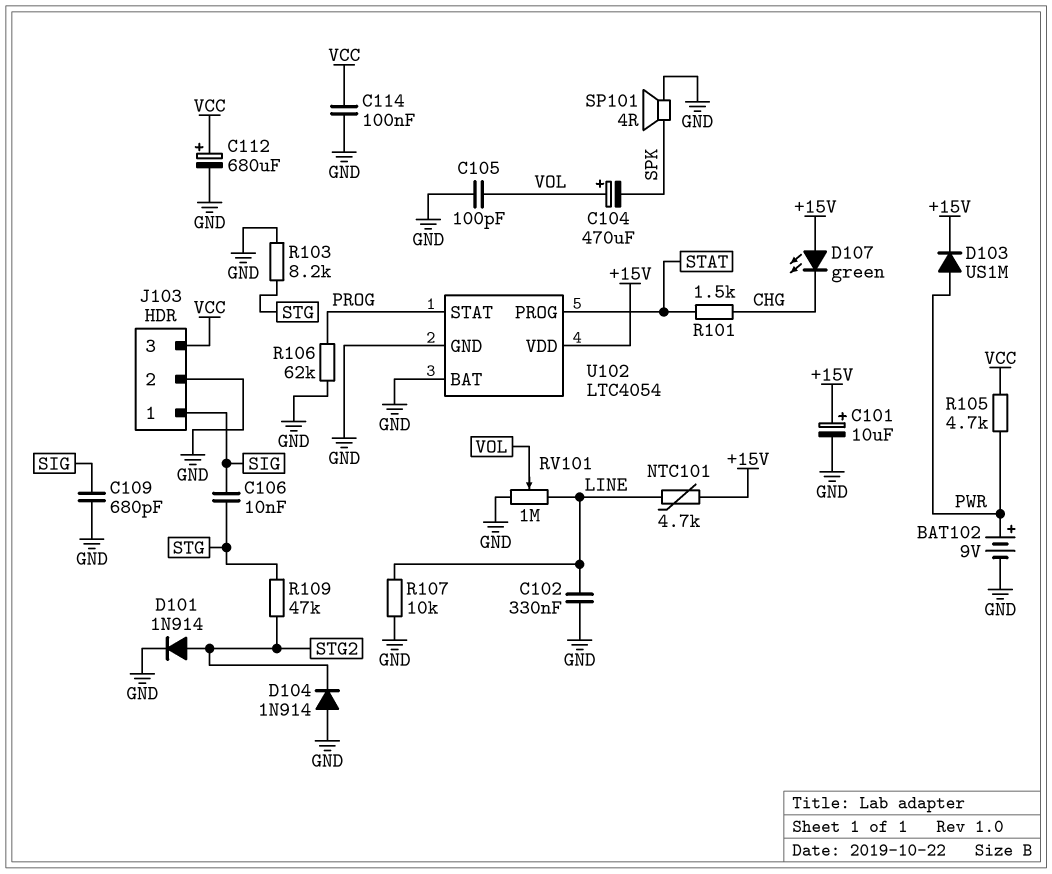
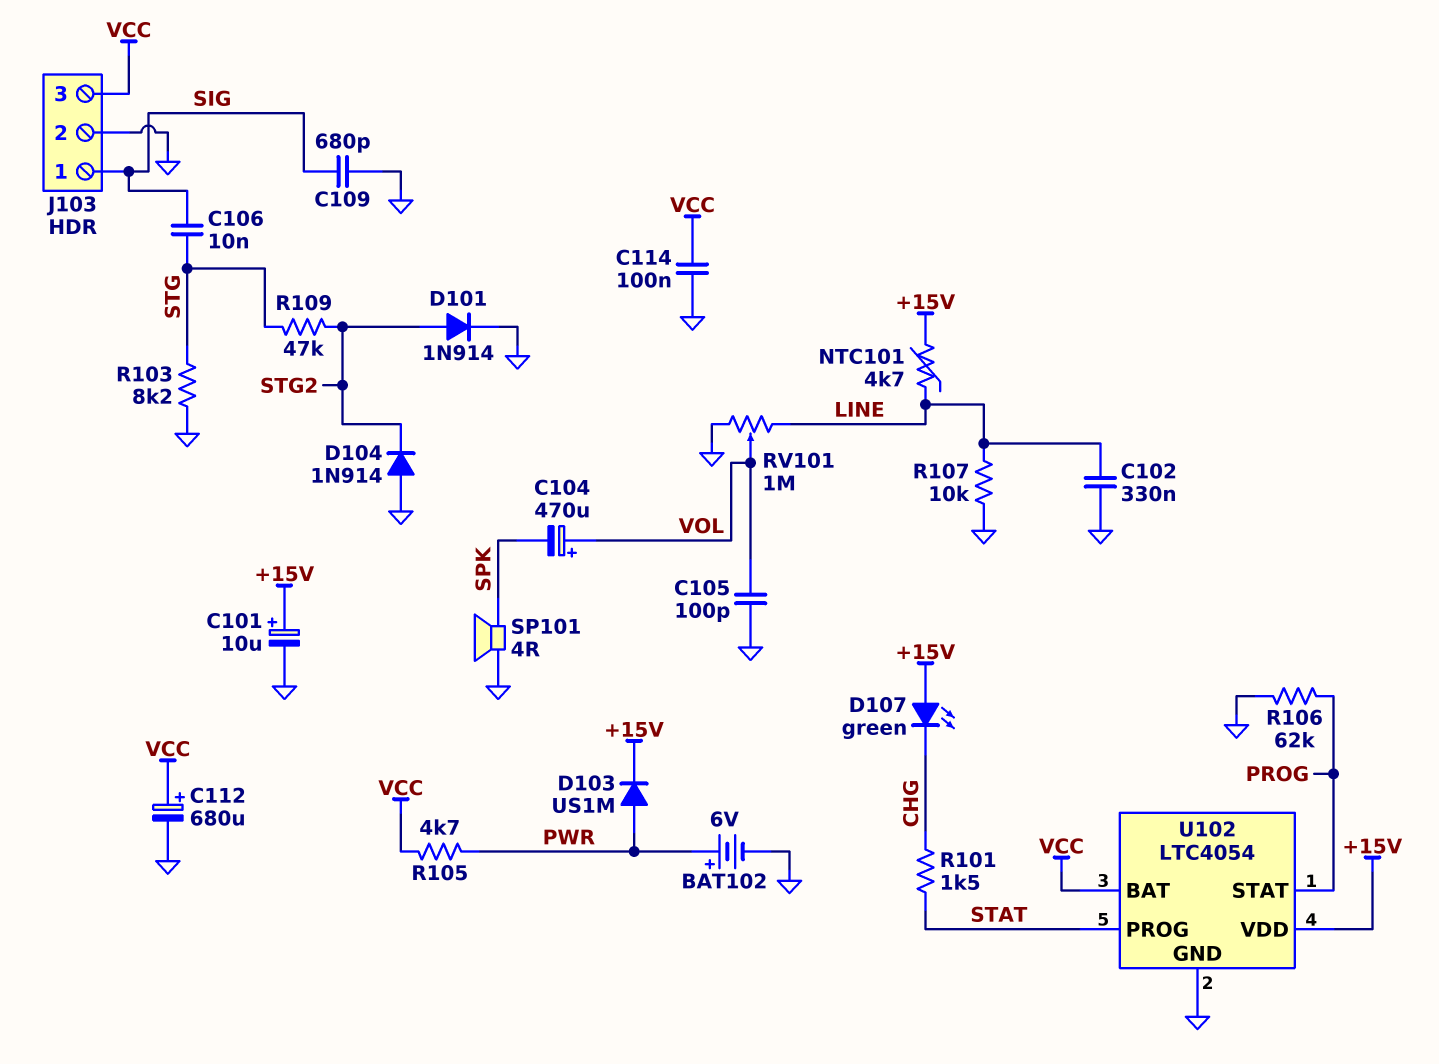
BAT102: 9V (plus PWR, minus GND) -> 6V (plus PWR, minus GND)
U102 pin BAT: GND -> VCC

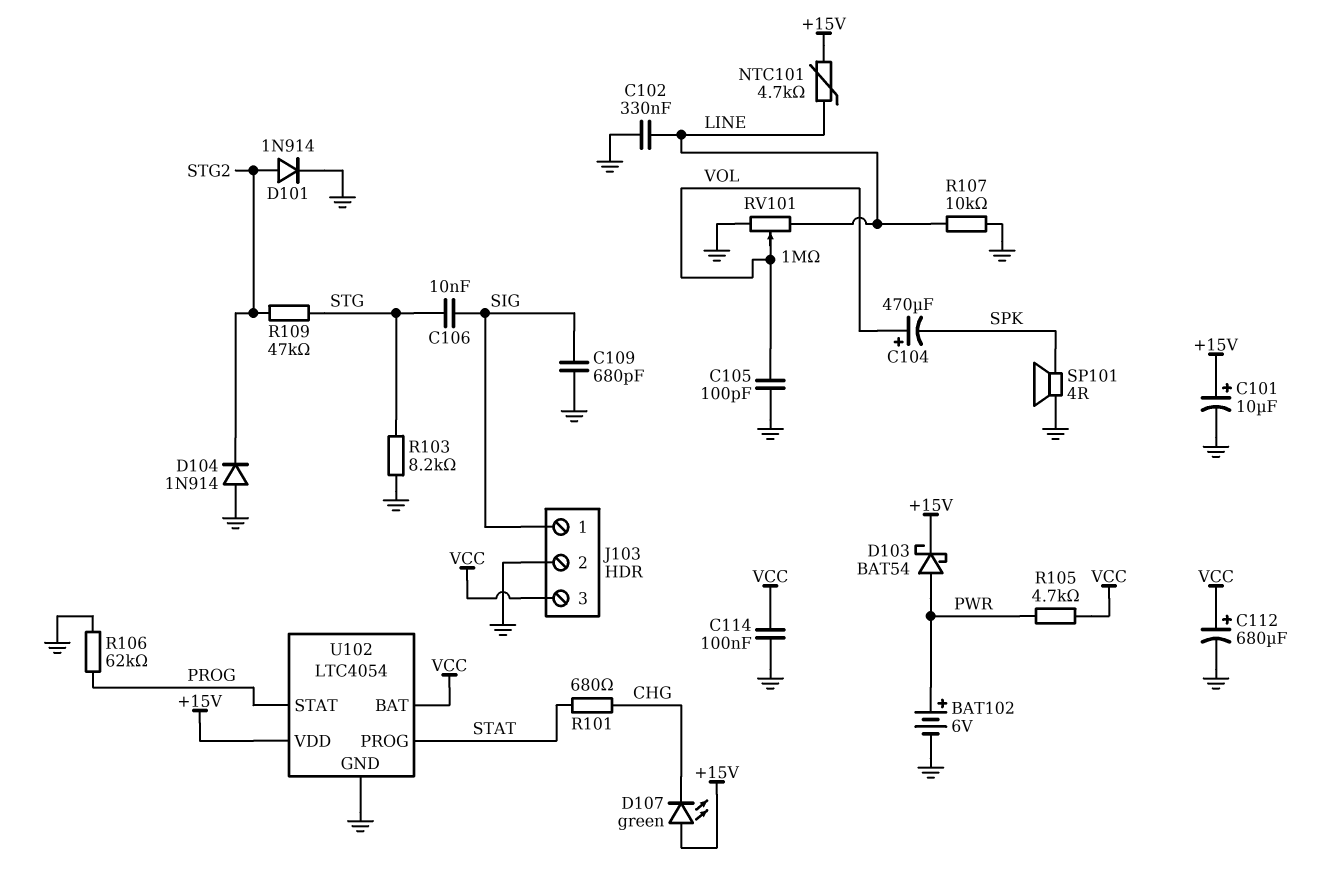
D103: diode US1M (A PWR, K +15V) -> schottky BAT54 (A PWR, K +15V)
R101: 1.5k (CHG, STAT) -> 680 (CHG, STAT)

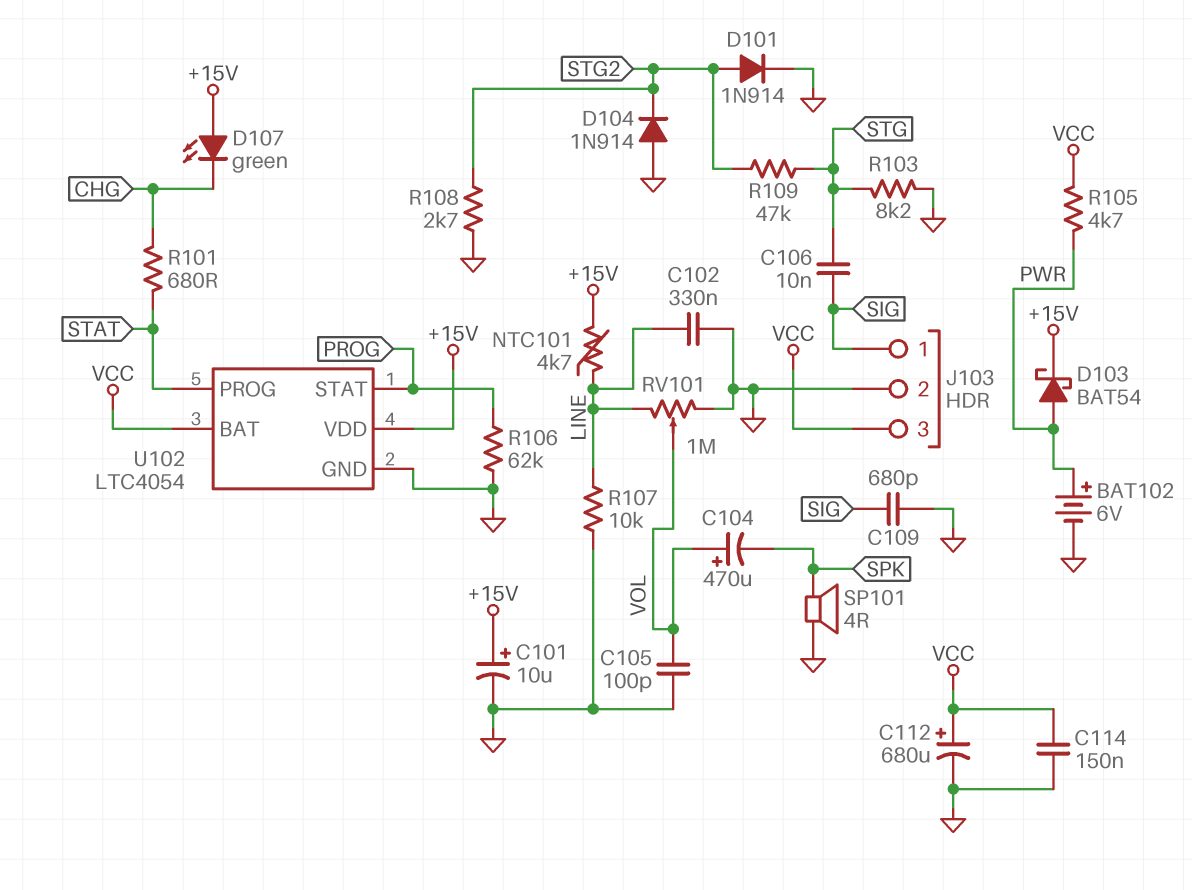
C114: 100nF (GND, VCC) -> 150nF (GND, VCC)
R108: none -> 2.7k (GND, STG2)

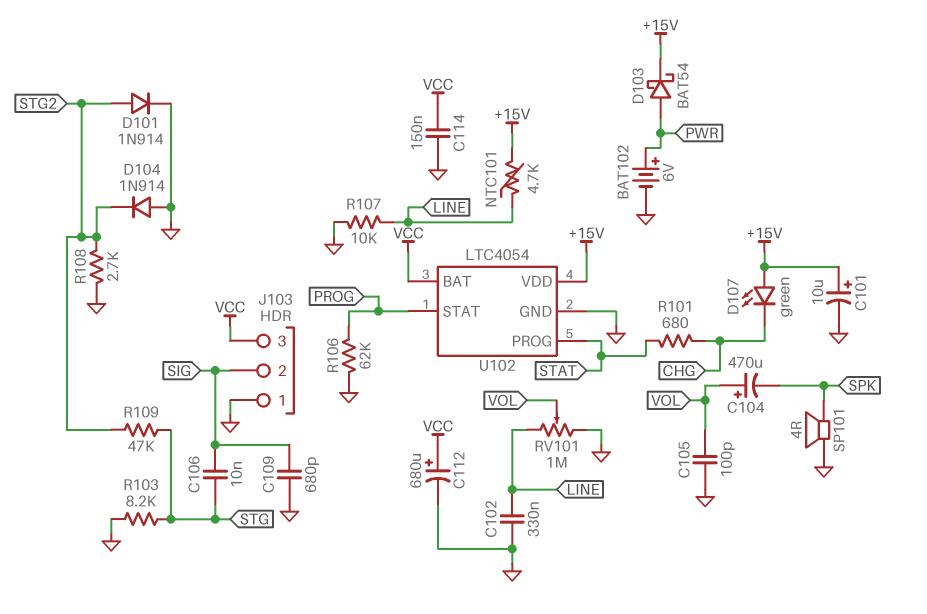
J103 pin 1: SIG -> GND
J103 pin 2: GND -> SIG
R105: 4.7k (PWR, VCC) -> none

